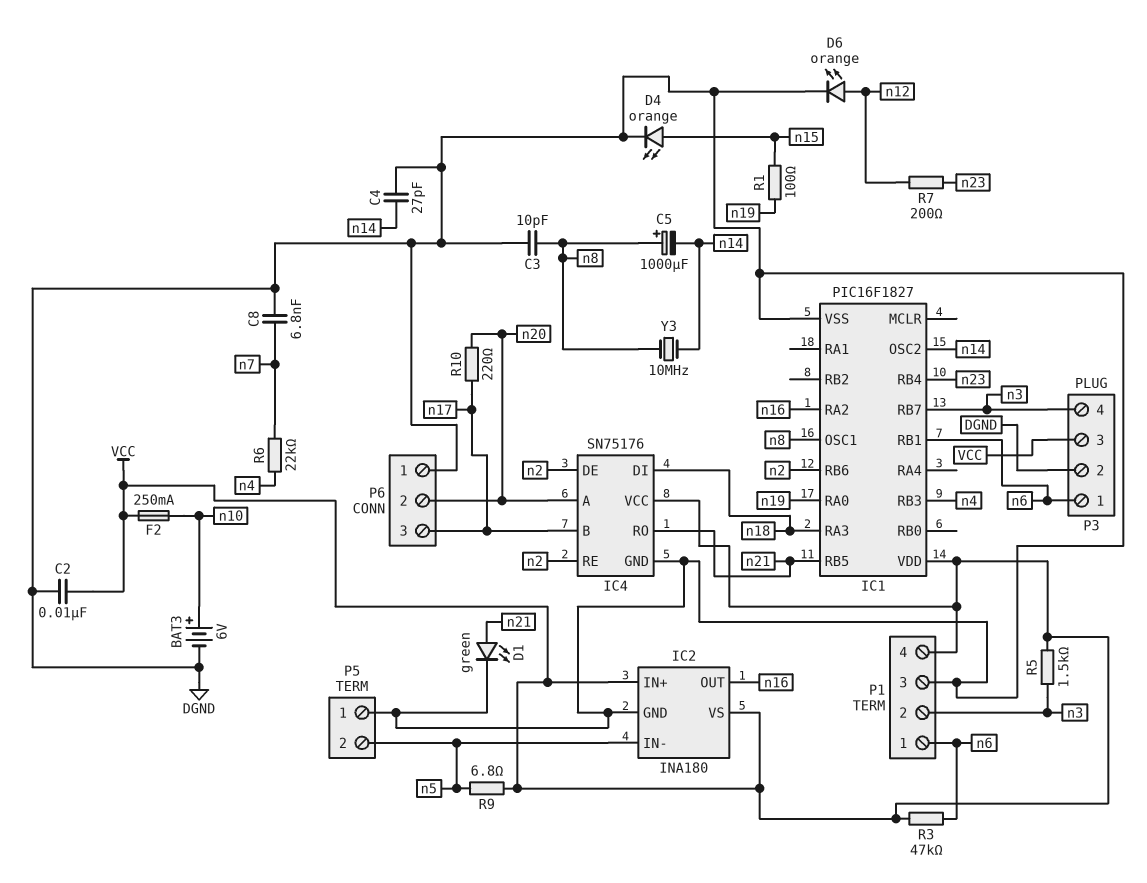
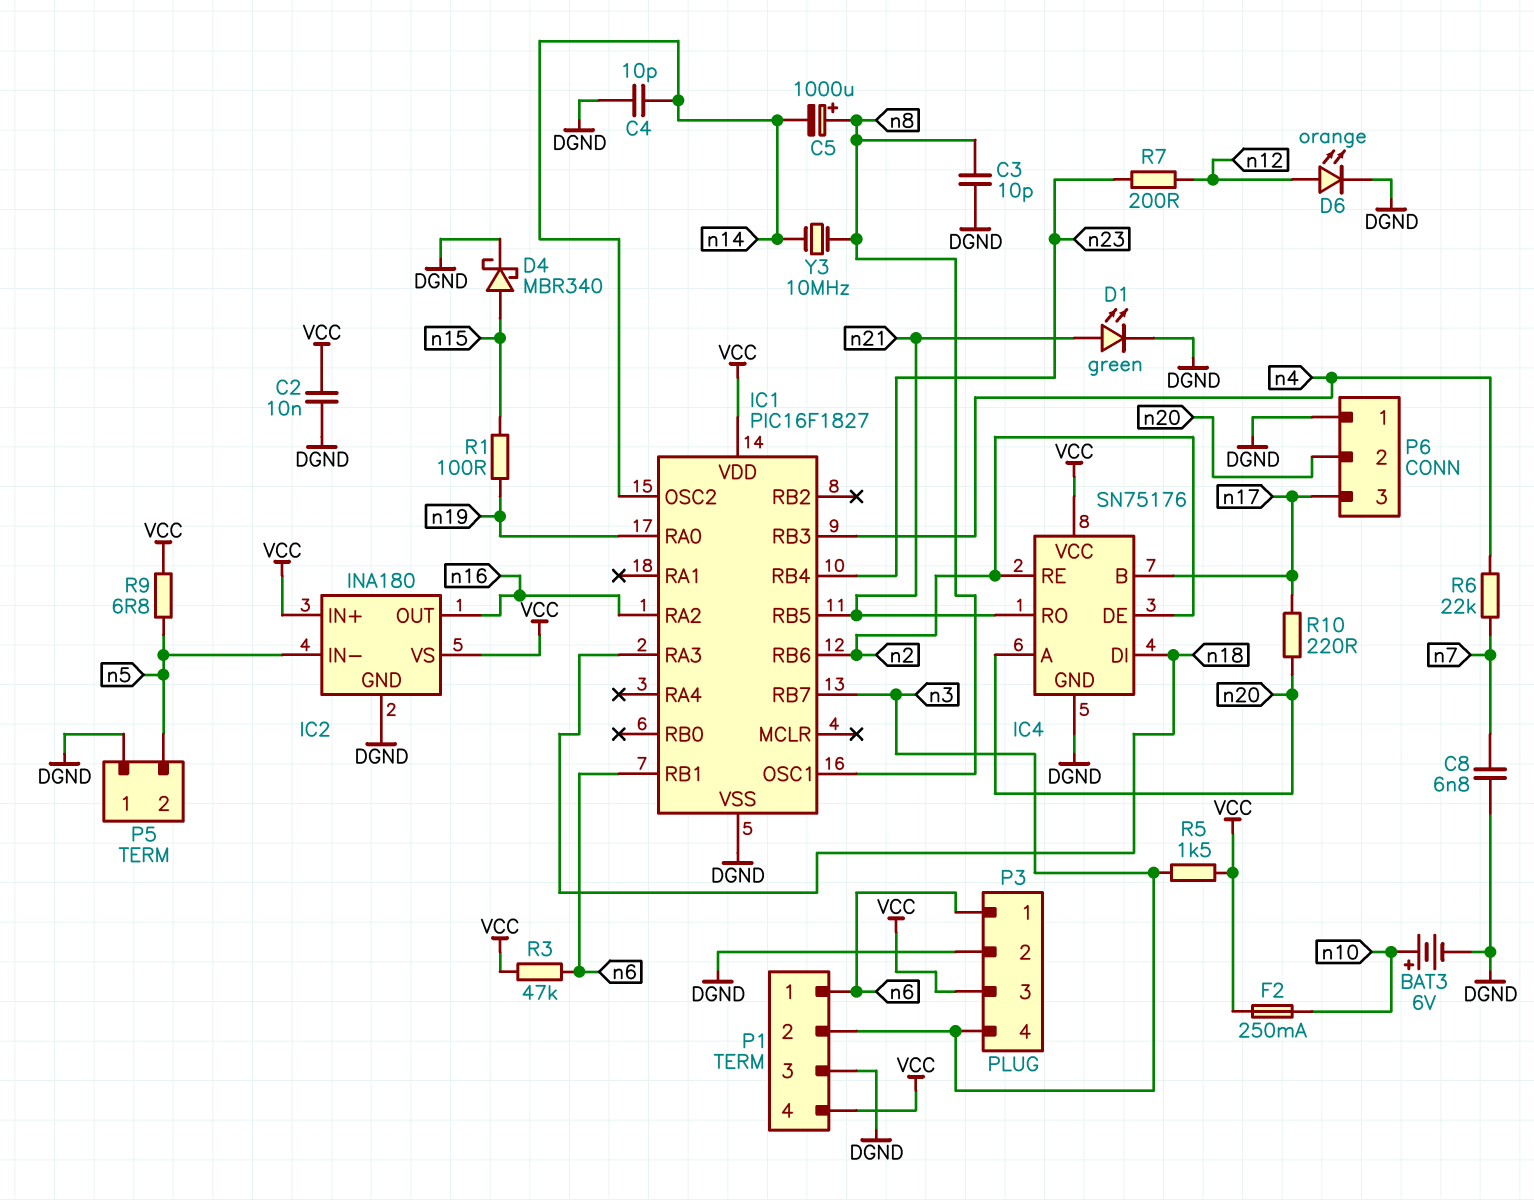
C4: 27pF (DGND, n14) -> 10pF (DGND, n14)
D4: LED orange (A n15, K DGND) -> schottky MBR340 (A n15, K DGND)

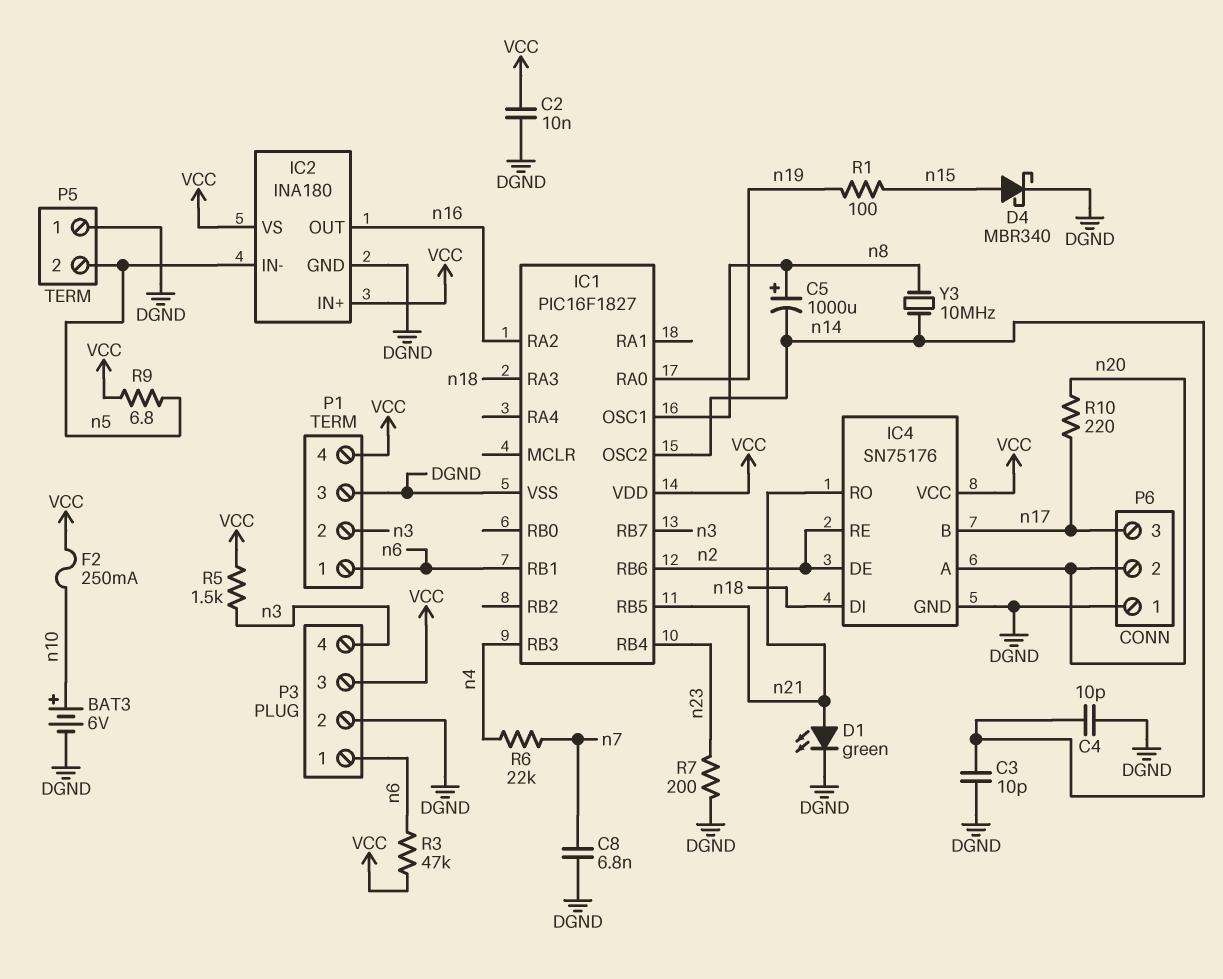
C3: 10pF (DGND, n8) -> 10pF (DGND, n14)
D6: LED orange (A n12, K DGND) -> none
R7: 200 (n12, n23) -> 200 (DGND, n23)

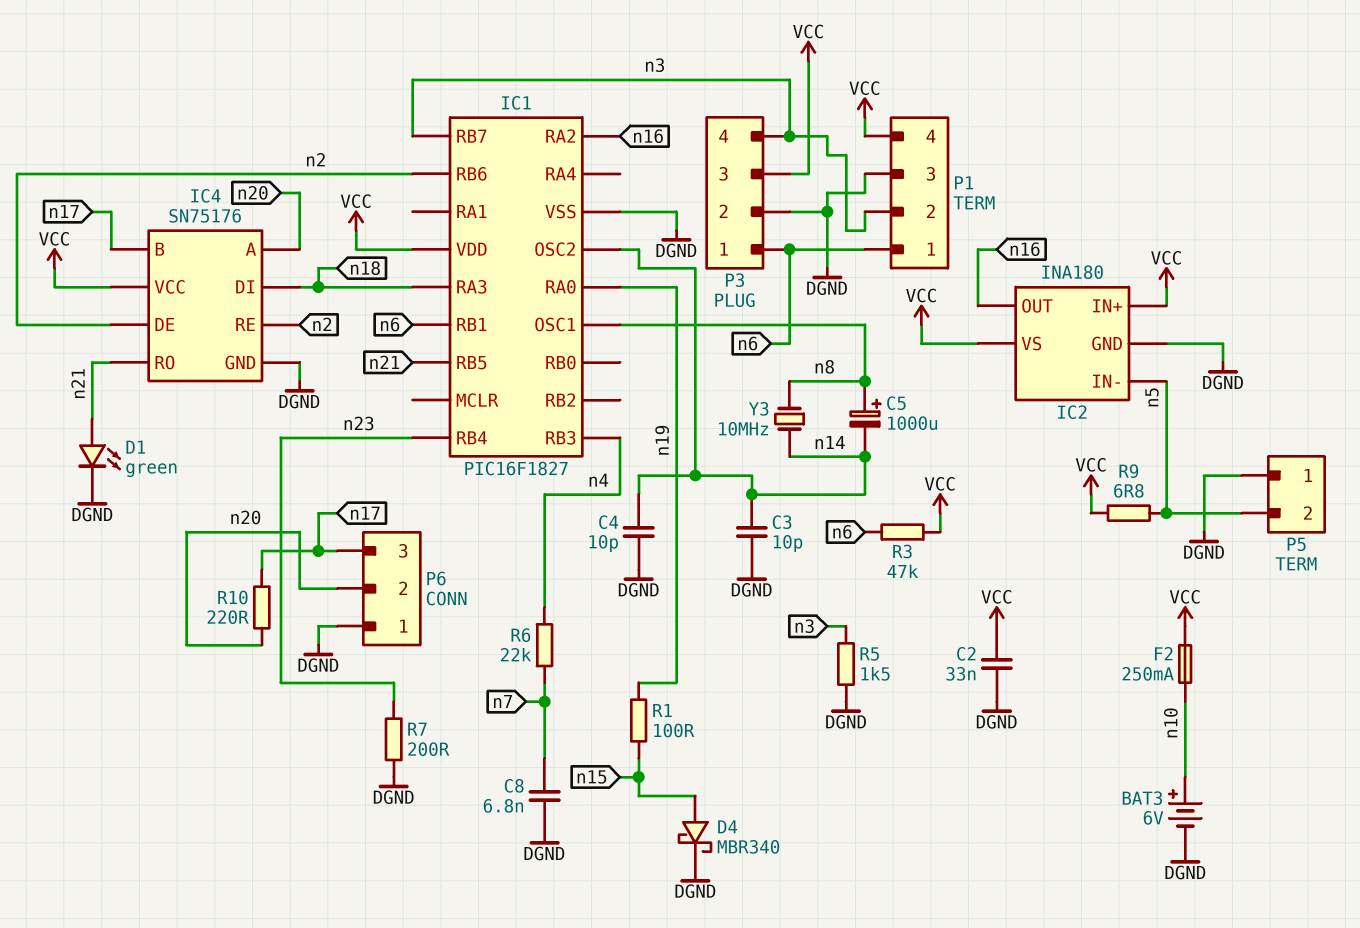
C2: 10nF (DGND, VCC) -> 33nF (DGND, VCC)
R5: 1.5k (VCC, n3) -> 1.5k (DGND, n3)

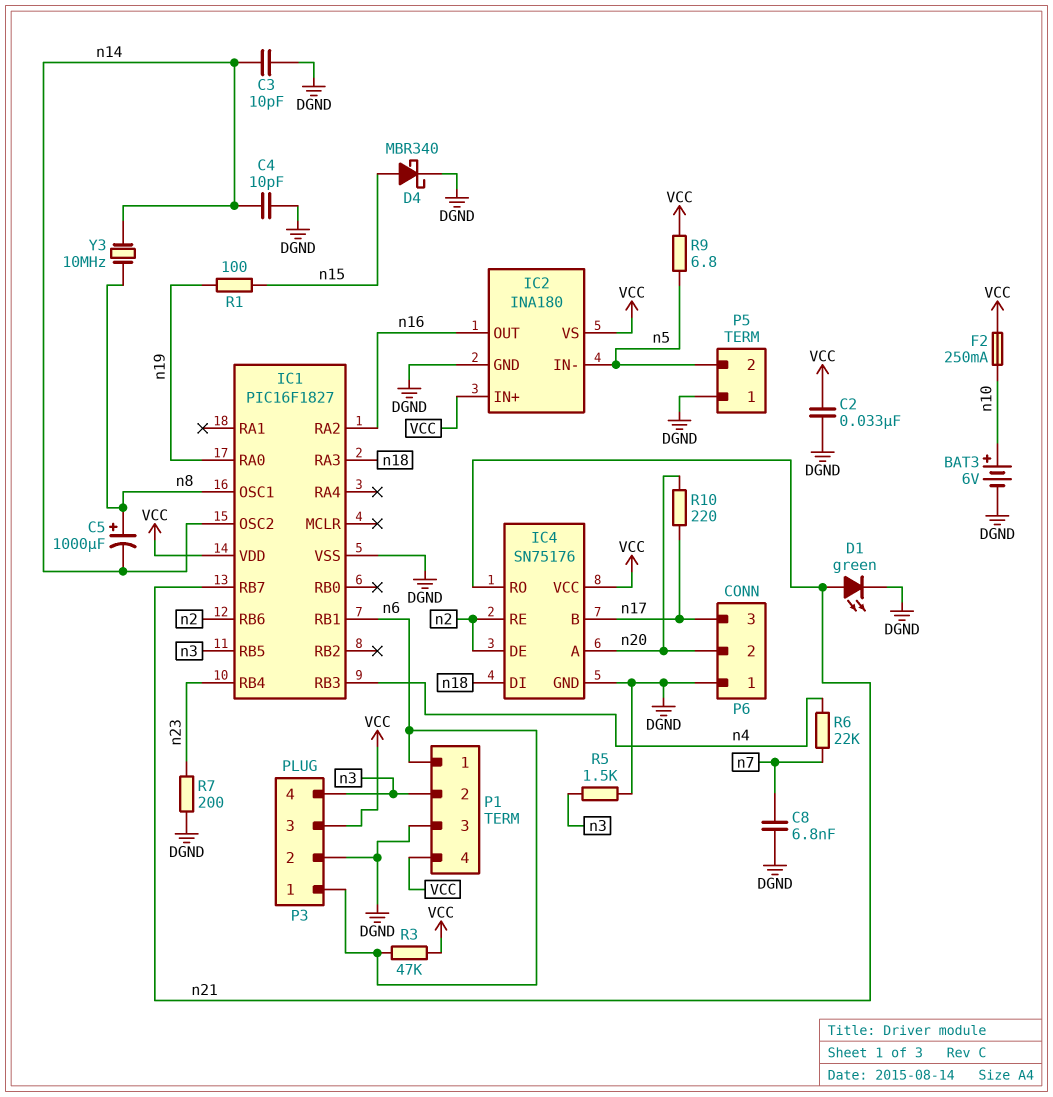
IC1 pin RB5: n21 -> n3
IC1 pin RB7: n3 -> n21

